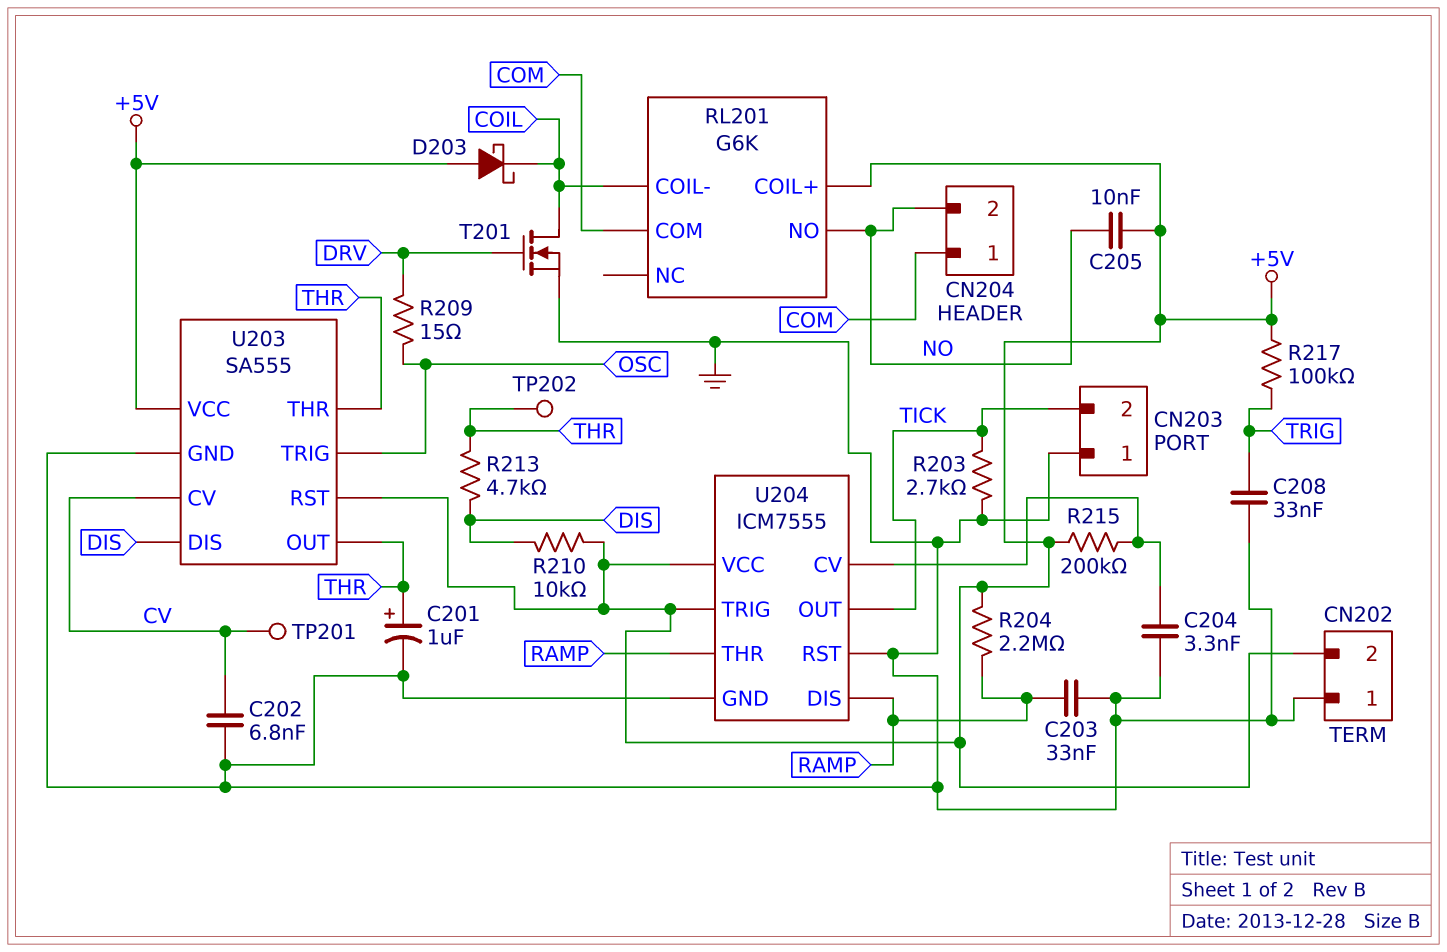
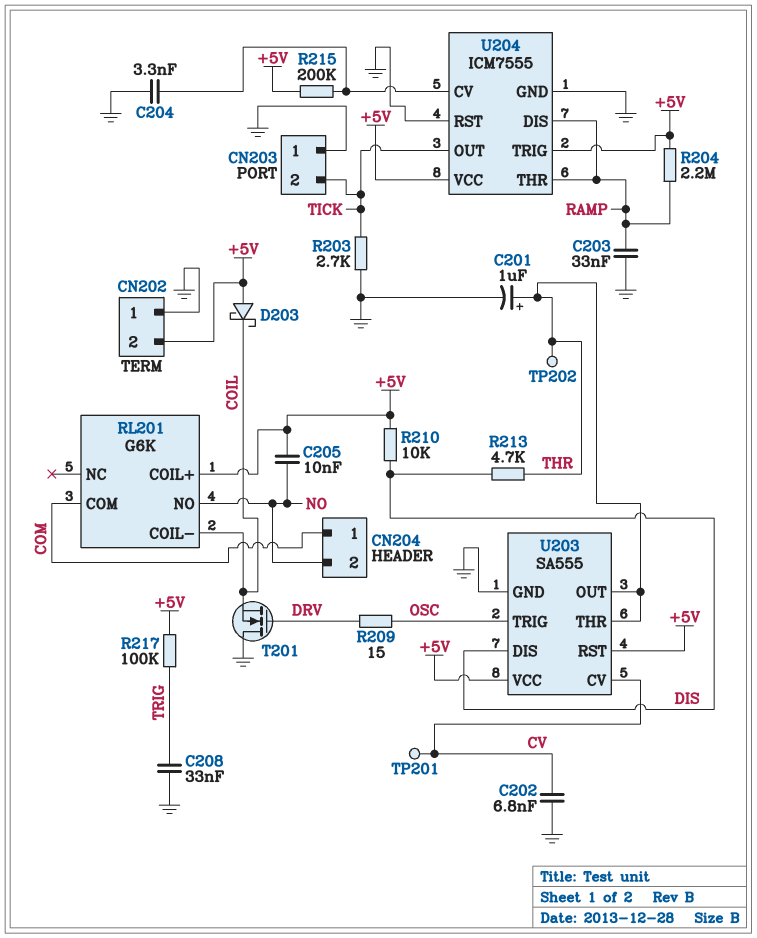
T201: NMOS (G DRV, D COIL, S GND) -> NMOS (G DRV, D GND, S COIL)

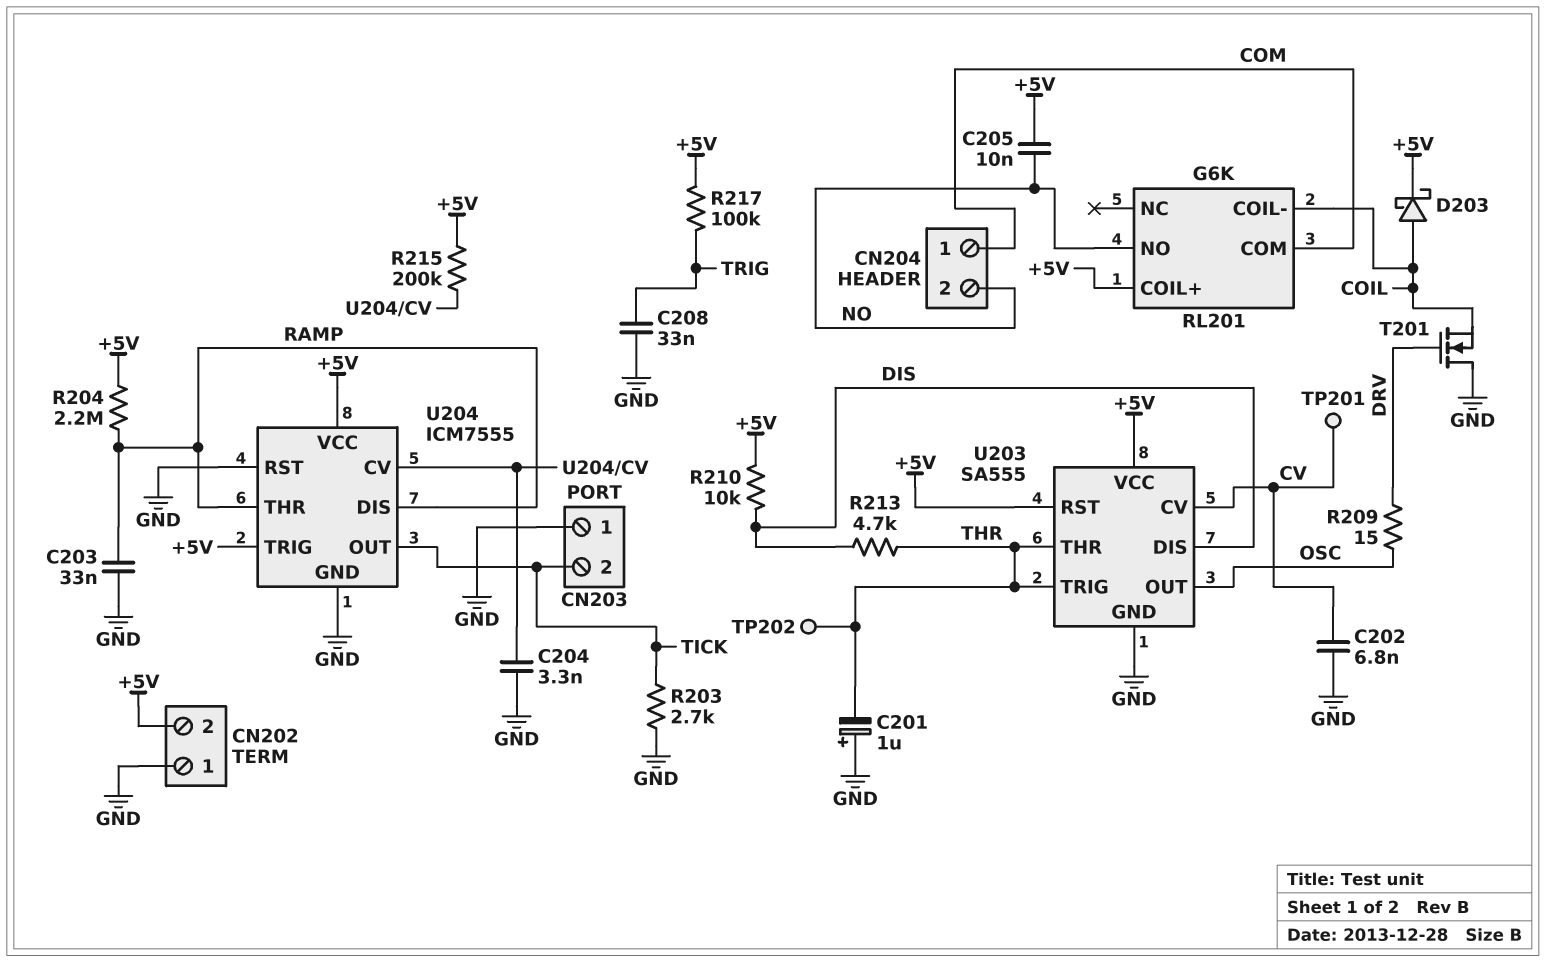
C201: 1uF (plus THR, minus GND) -> 1uF (plus GND, minus THR)
D203: schottky (A +5V, K COIL) -> schottky (A COIL, K +5V)
U203 pin OUT: THR -> OSC
U203 pin TRIG: OSC -> THR

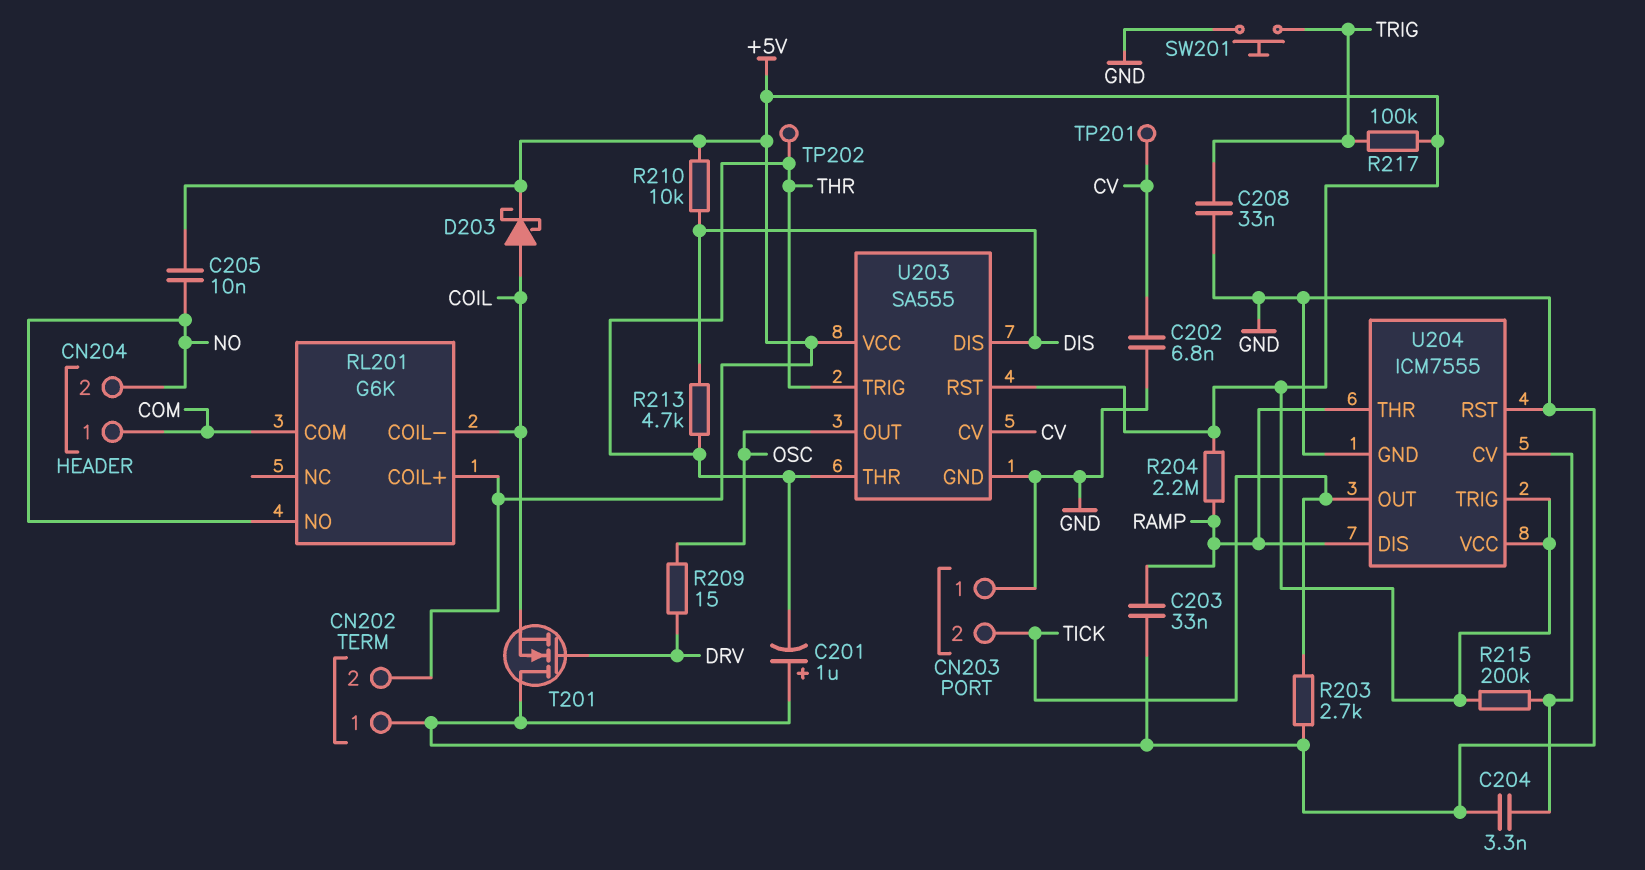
SW201: none -> button (GND, TRIG)

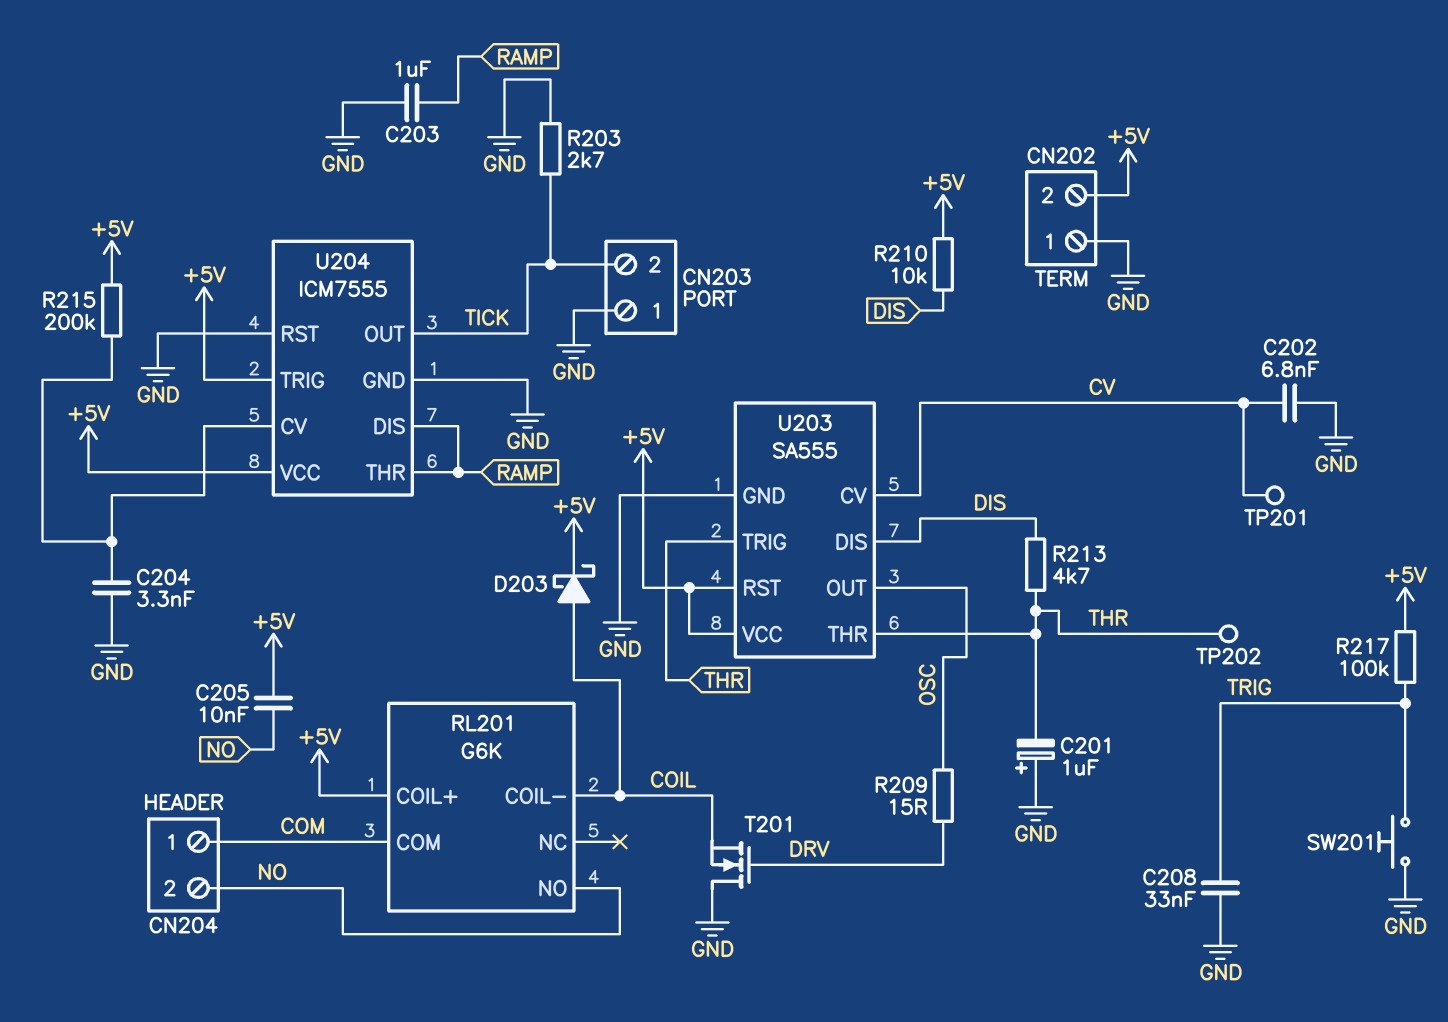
C203: 33nF (GND, RAMP) -> 1uF (GND, RAMP)
R204: 2.2M (+5V, RAMP) -> none

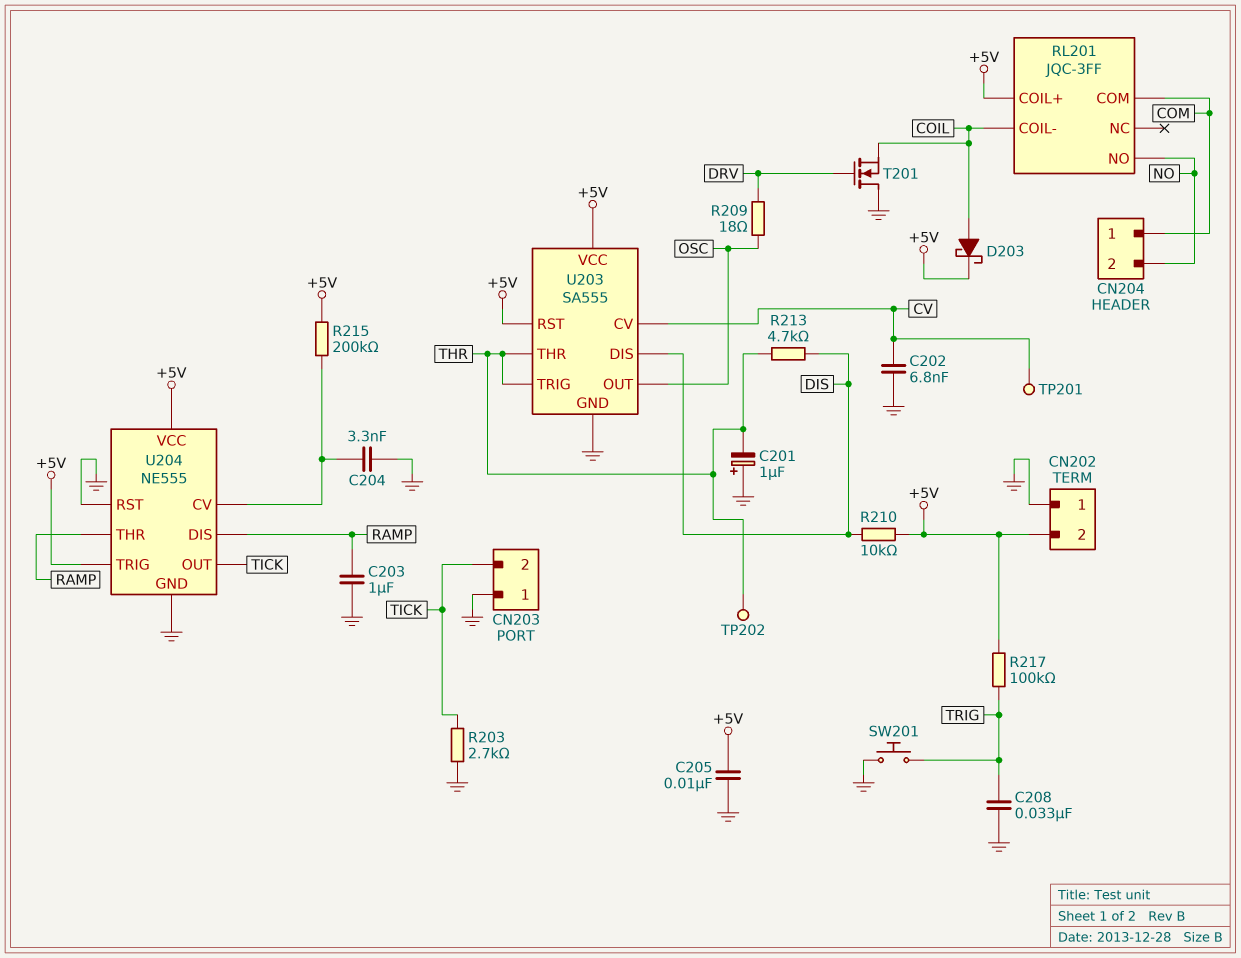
C205: 10nF (+5V, NO) -> 10nF (+5V, GND)
R209: 15 (DRV, OSC) -> 18 (DRV, OSC)
RL201: G6K -> JQC-3FF
U204: ICM7555 -> NE555

